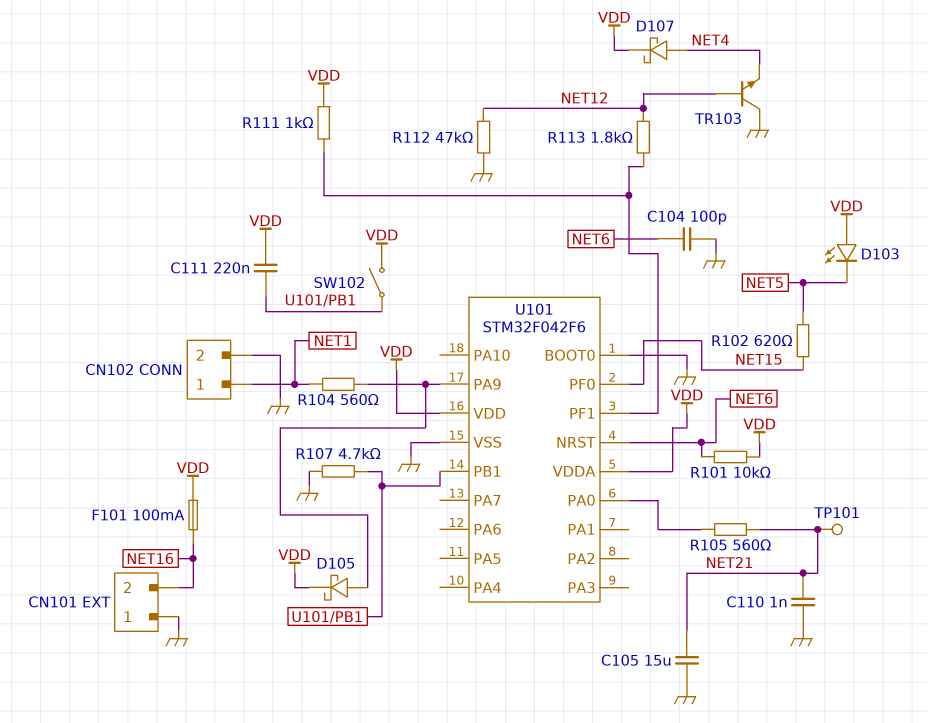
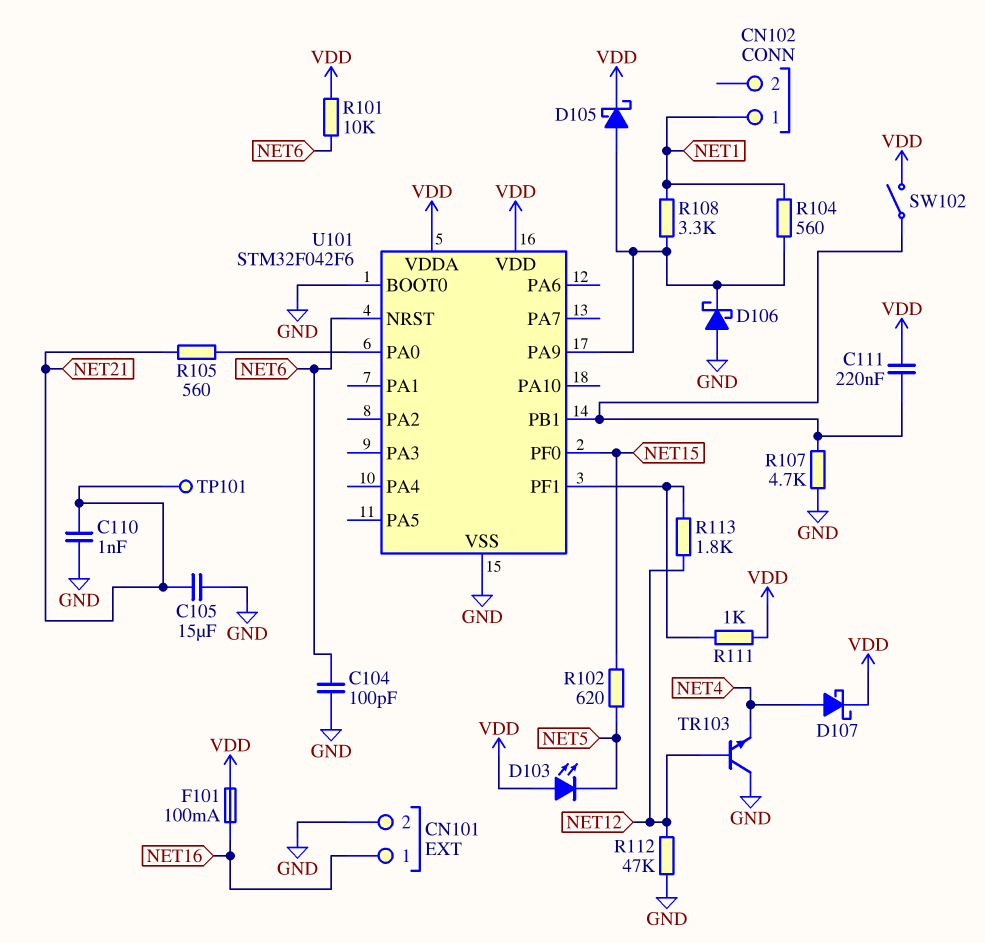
CN101 pin 1: GND -> NET16
CN101 pin 2: NET16 -> GND
CN102 pin 2: GND -> none
D106: none -> schottky (A GND, K U101/PA9)
R108: none -> 3.3k (NET1, U101/PA9)

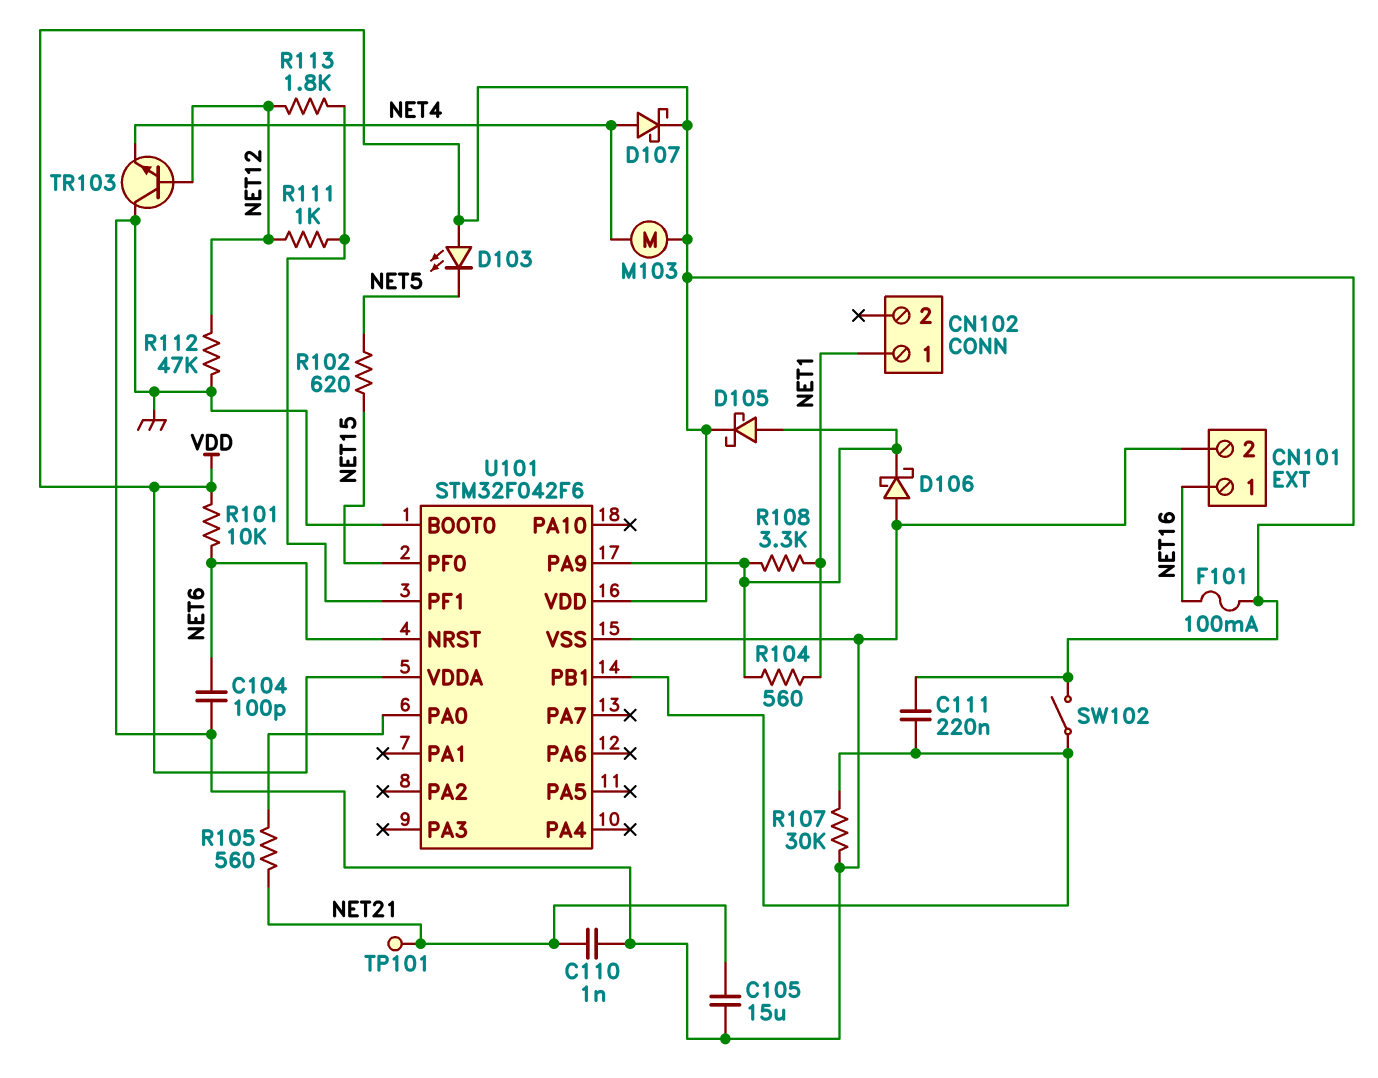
M103: none -> motor (NET4, VDD)
R107: 4.7k (GND, U101/PB1) -> 30k (GND, U101/PB1)
R111: 1k (U101/PF1, VDD) -> 1k (NET12, U101/PF1)

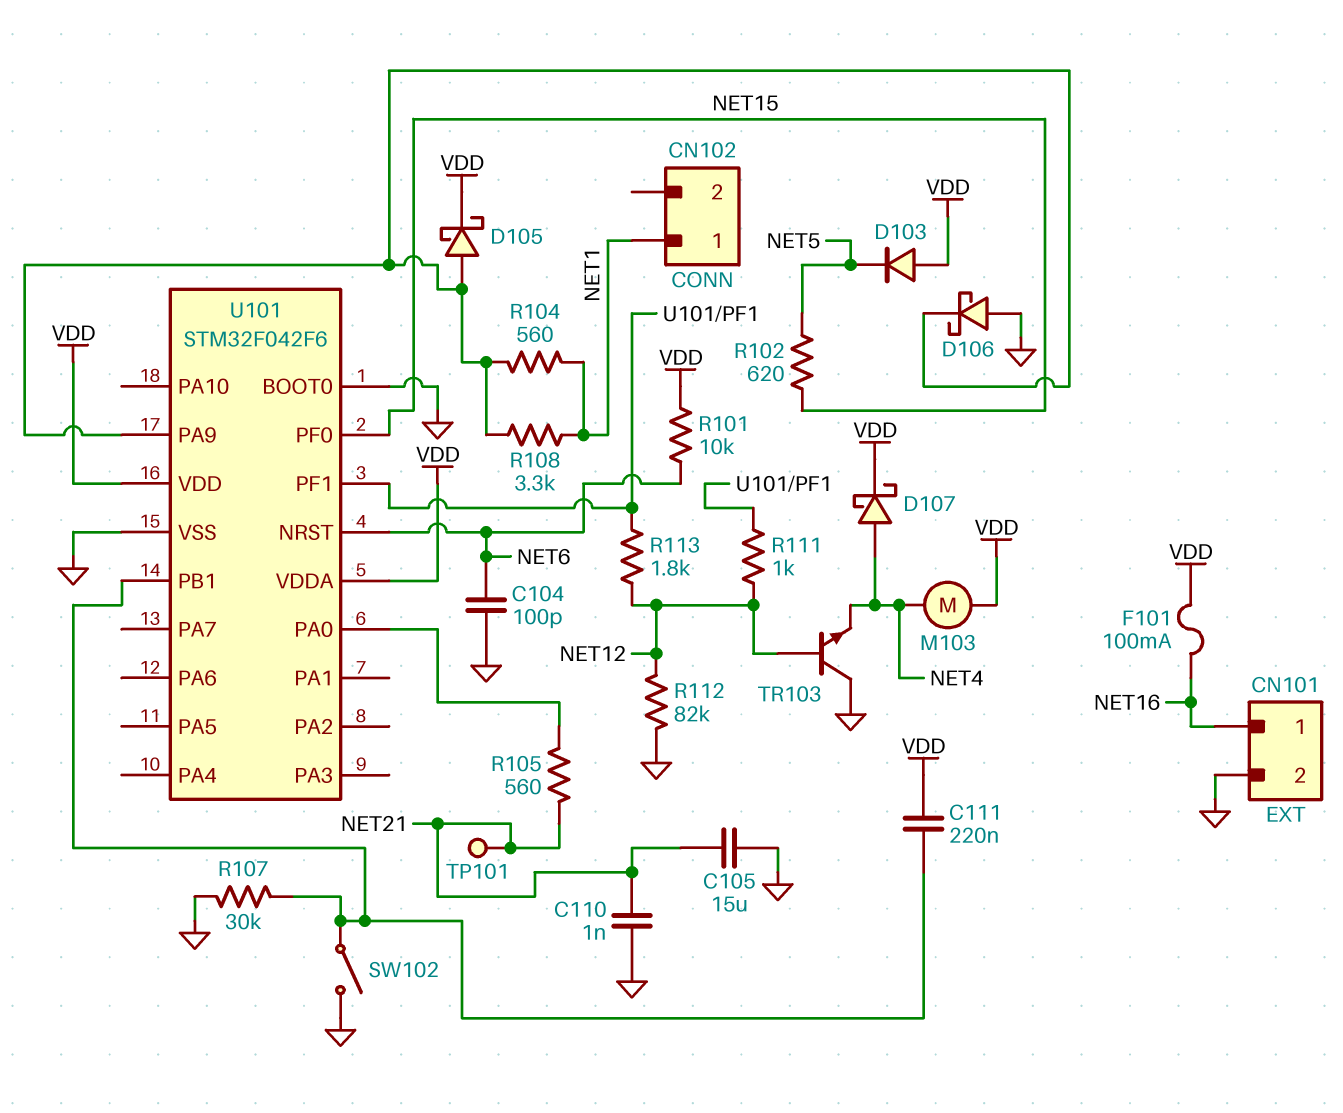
D103: LED (A VDD, K NET5) -> diode (A VDD, K NET5)
R112: 47k (GND, NET12) -> 82k (GND, NET12)
SW102: switch (U101/PB1, VDD) -> switch (GND, U101/PB1)

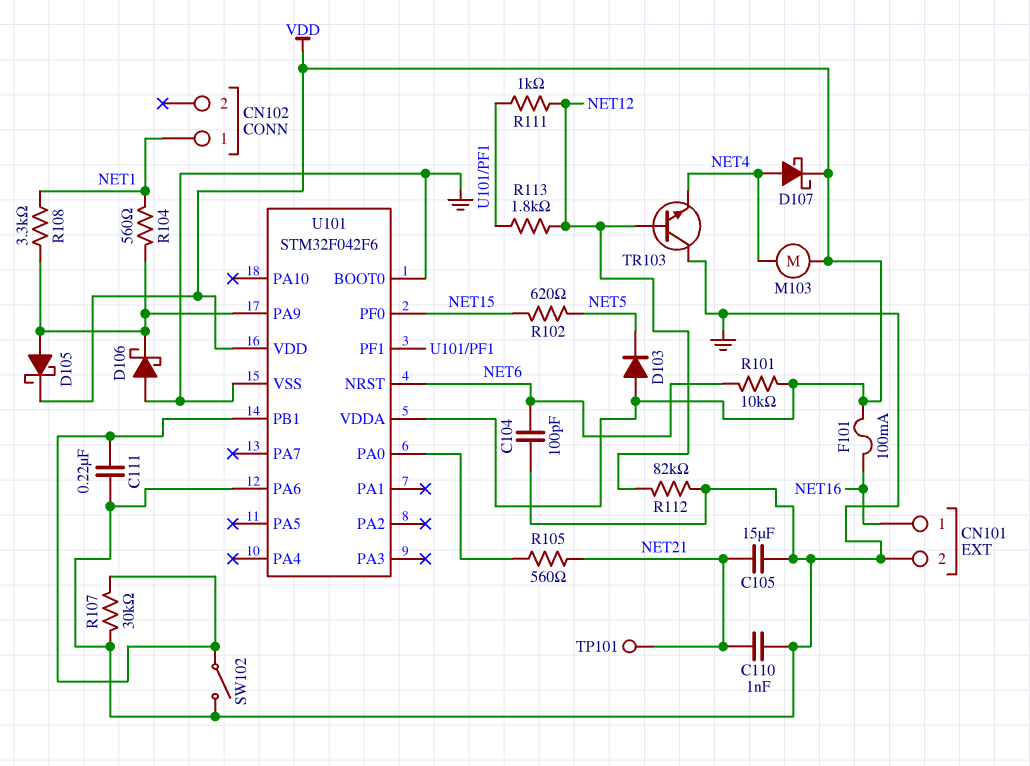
C111: 220nF (U101/PB1, VDD) -> 220nF (GND, U101/PB1)
U101 pin PA6: none -> GND

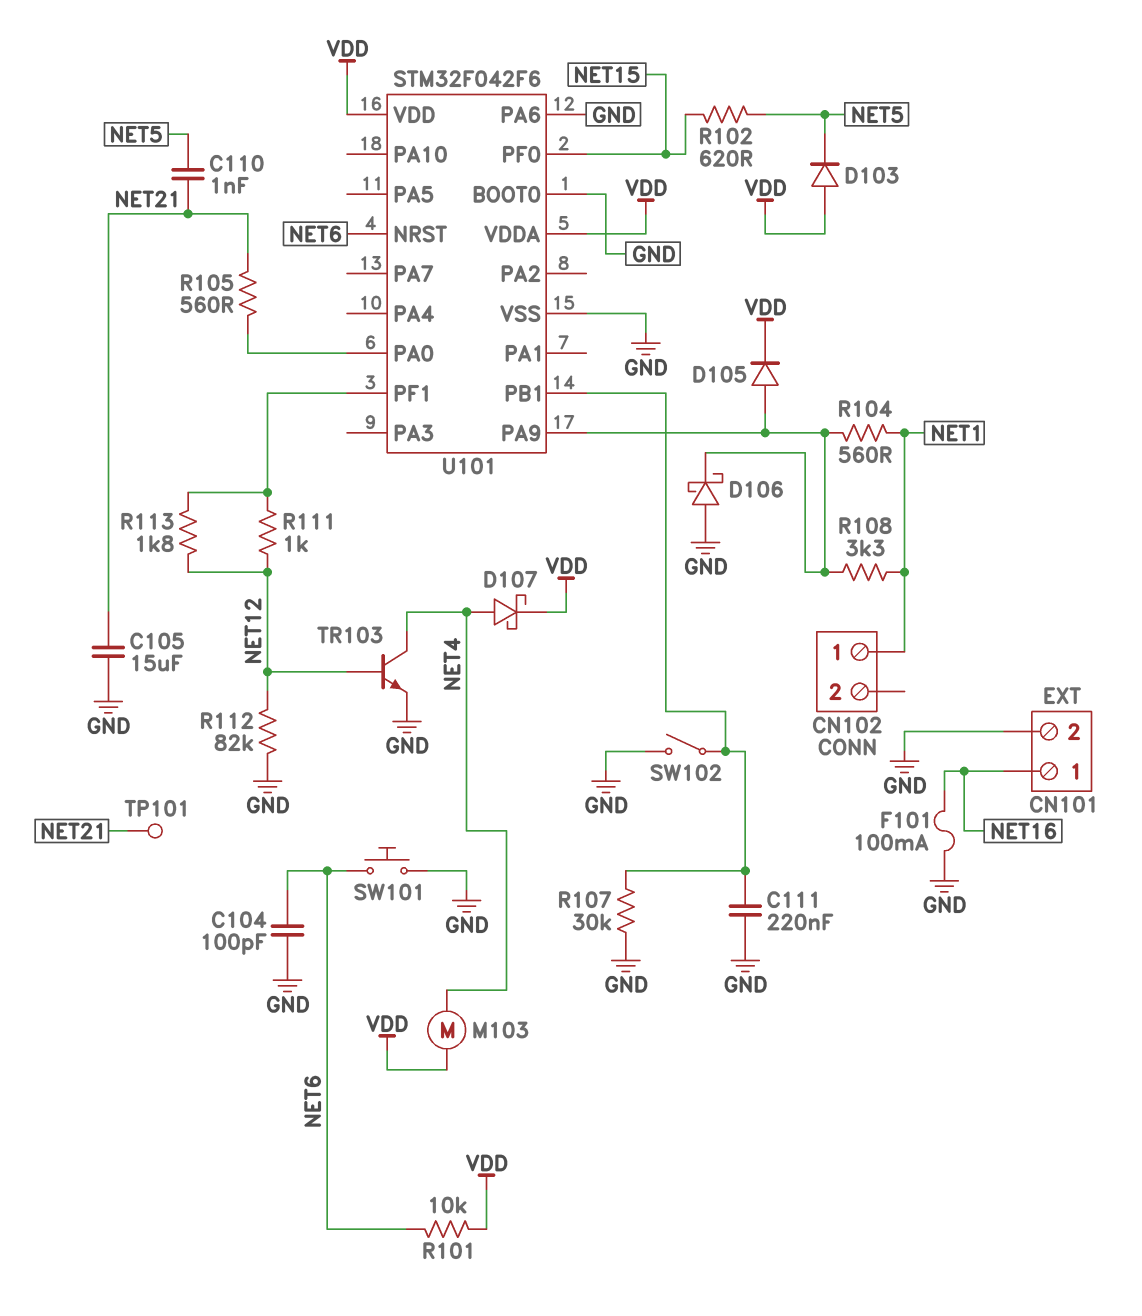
C110: 1nF (GND, NET21) -> 1nF (NET5, NET21)
D105: schottky (A U101/PA9, K VDD) -> diode (A U101/PA9, K VDD)
F101: 100mA (NET16, VDD) -> 100mA (GND, NET16)
SW101: none -> button (GND, NET6)
TR103: NPN (B NET12, C GND, E NET4) -> NPN (B NET12, C NET4, E GND)

